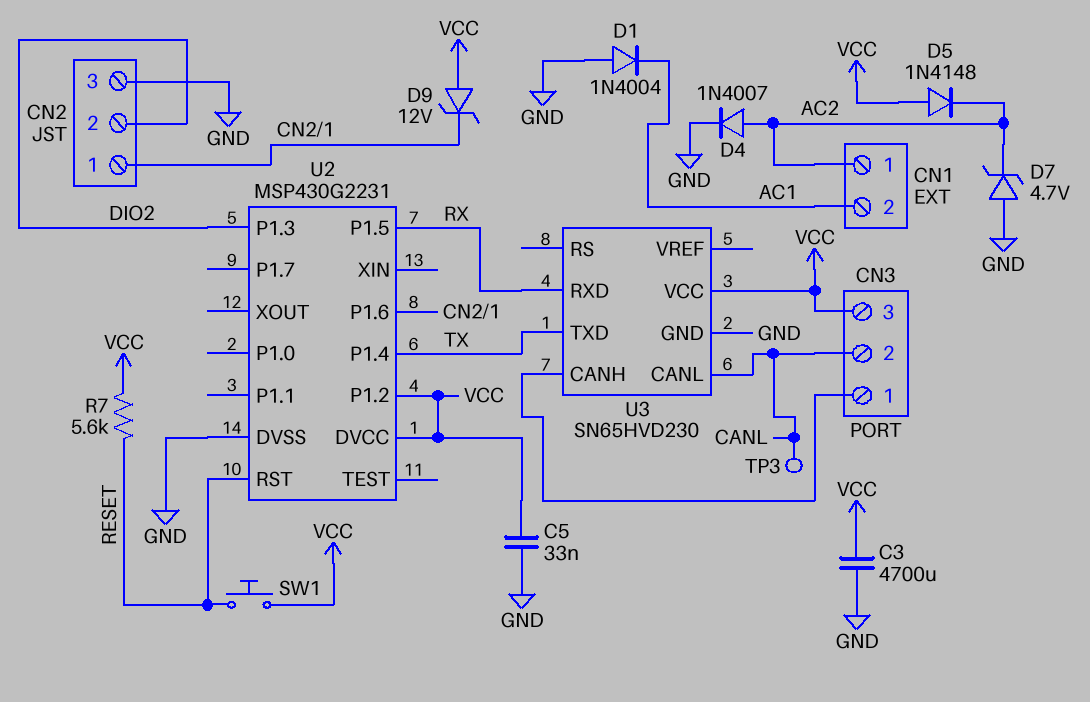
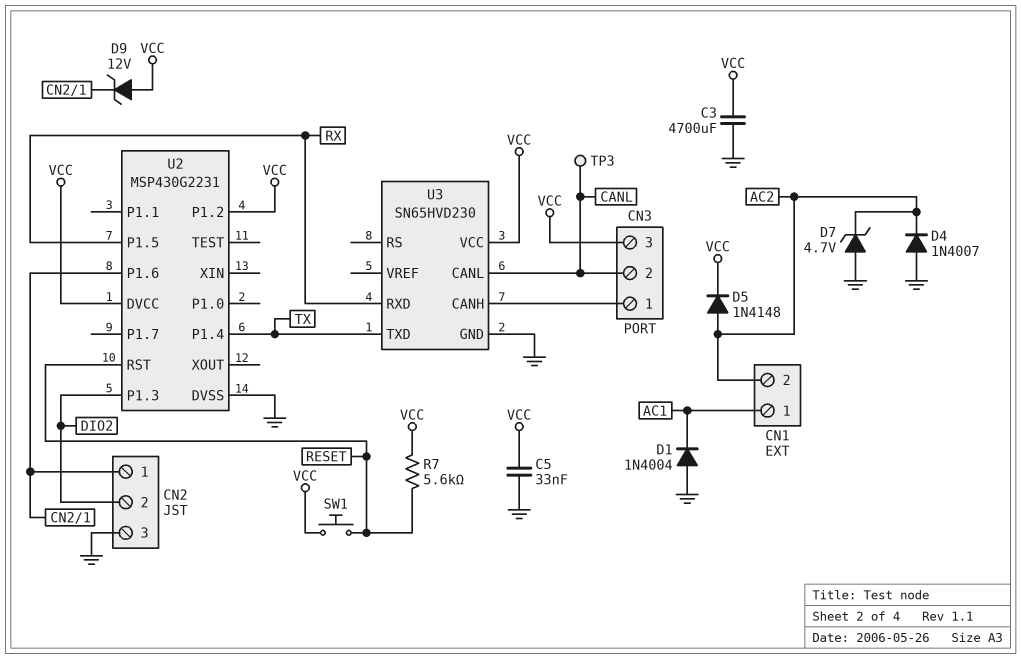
CN1 pin 1: AC2 -> AC1
CN1 pin 2: AC1 -> AC2
D4: diode 1N4007 (A AC2, K GND) -> diode 1N4007 (A GND, K AC2)
D5: diode 1N4148 (A VCC, K AC2) -> diode 1N4148 (A AC2, K VCC)

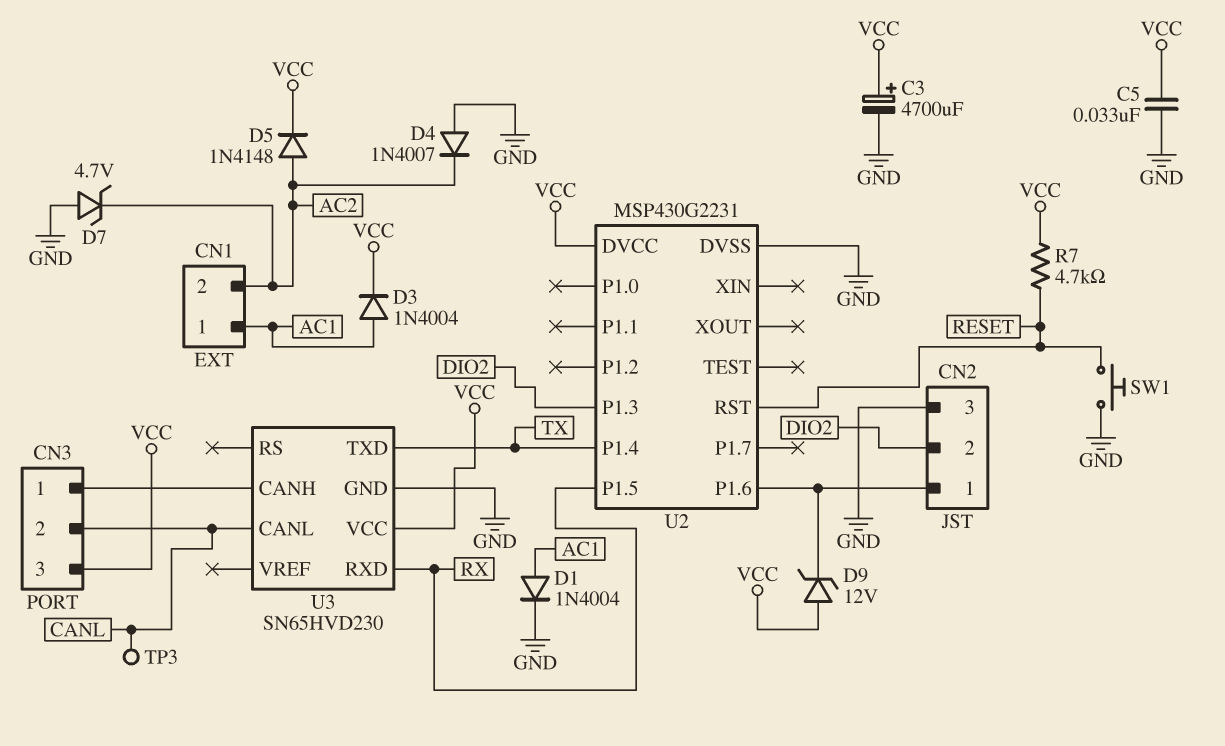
C3: 4700uF (GND, VCC) -> 4700uF (plus VCC, minus GND)
D1: diode 1N4004 (A GND, K AC1) -> diode 1N4004 (A AC1, K GND)
D3: none -> diode 1N4004 (A AC1, K VCC)
R7: 5.6k (RESET, VCC) -> 4.7k (RESET, VCC)
SW1: button (RESET, VCC) -> button (GND, RESET)
U2 pin P1.2: VCC -> none

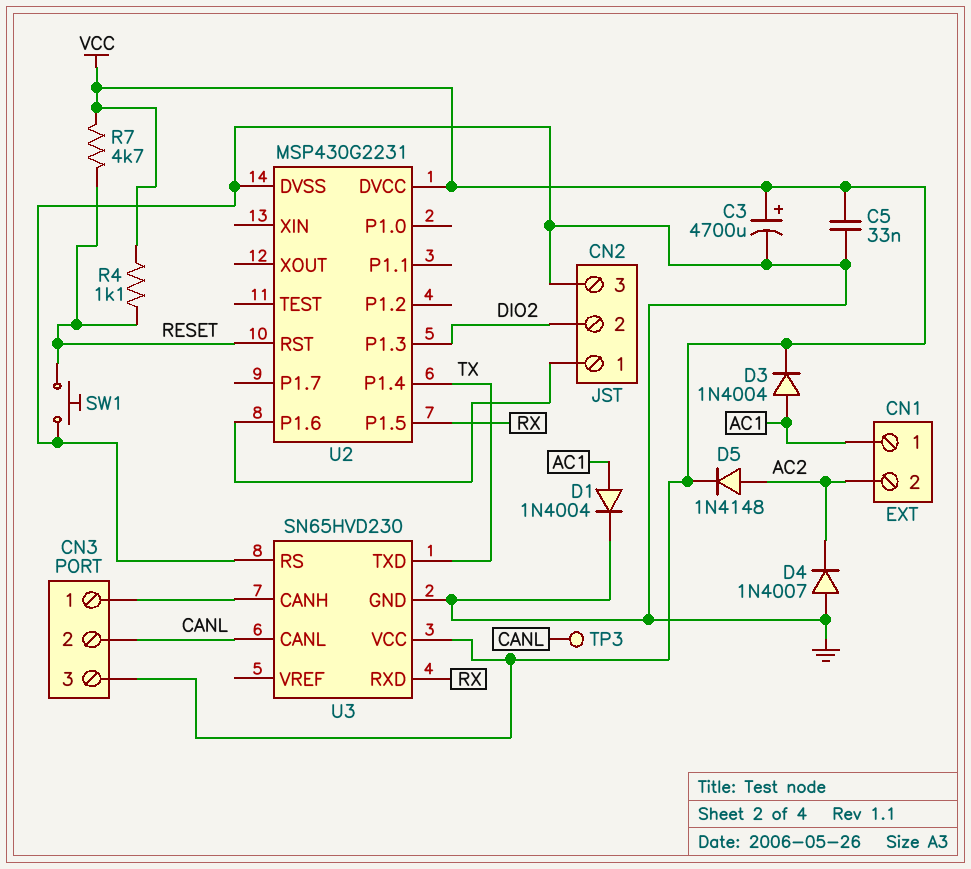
D7: zener 4.7V (A GND, K AC2) -> none
D9: zener 12V (A VCC, K CN2/1) -> none
R4: none -> 1.1k (RESET, VCC)
U3 pin RS: none -> GND

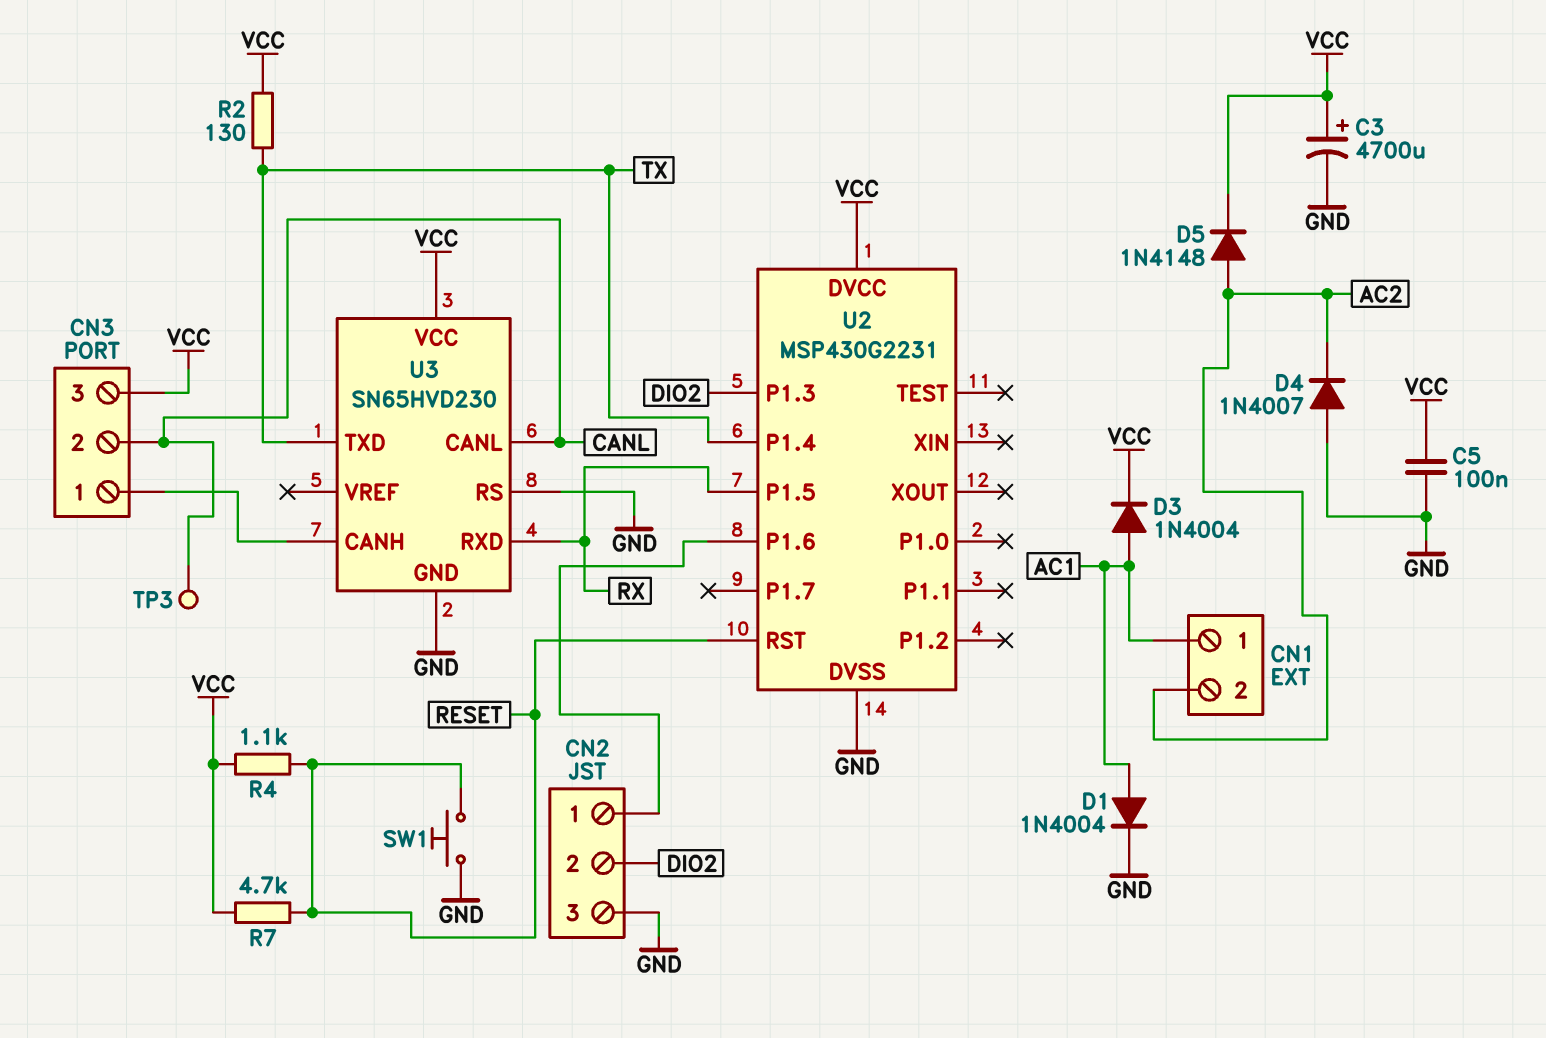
C5: 33nF (GND, VCC) -> 100nF (GND, VCC)
R2: none -> 130 (TX, VCC)

